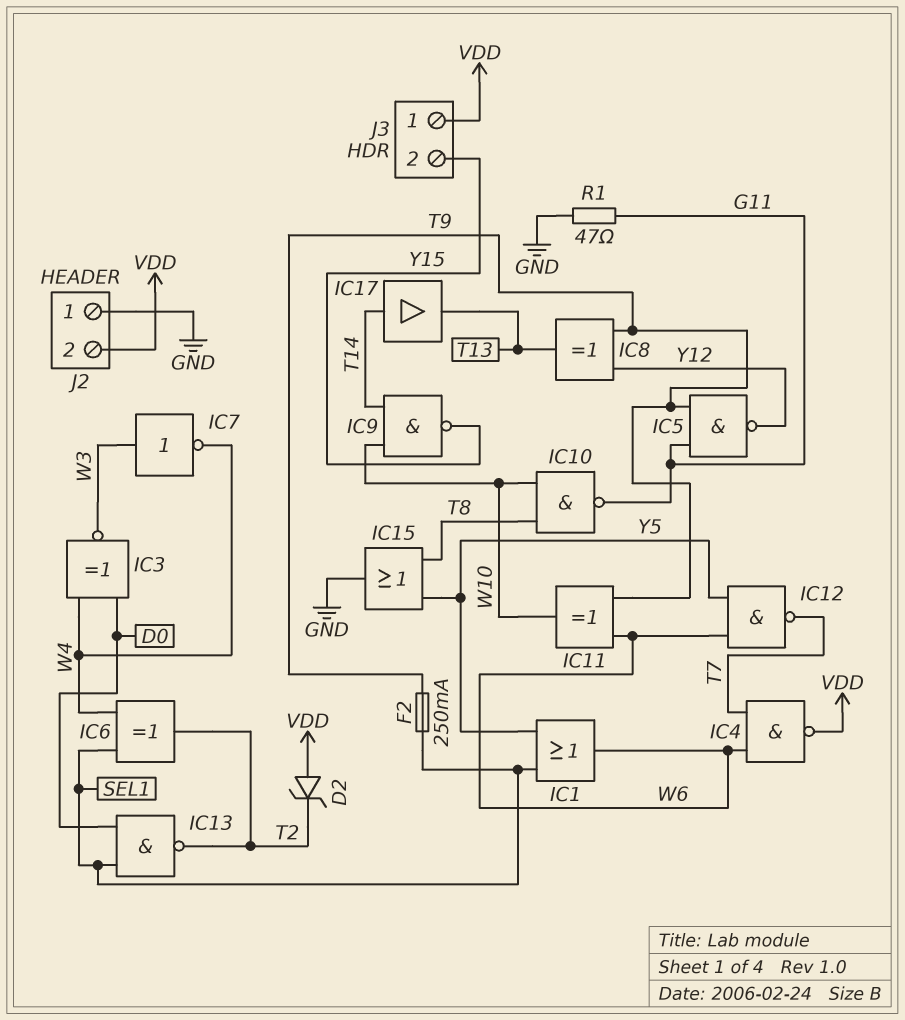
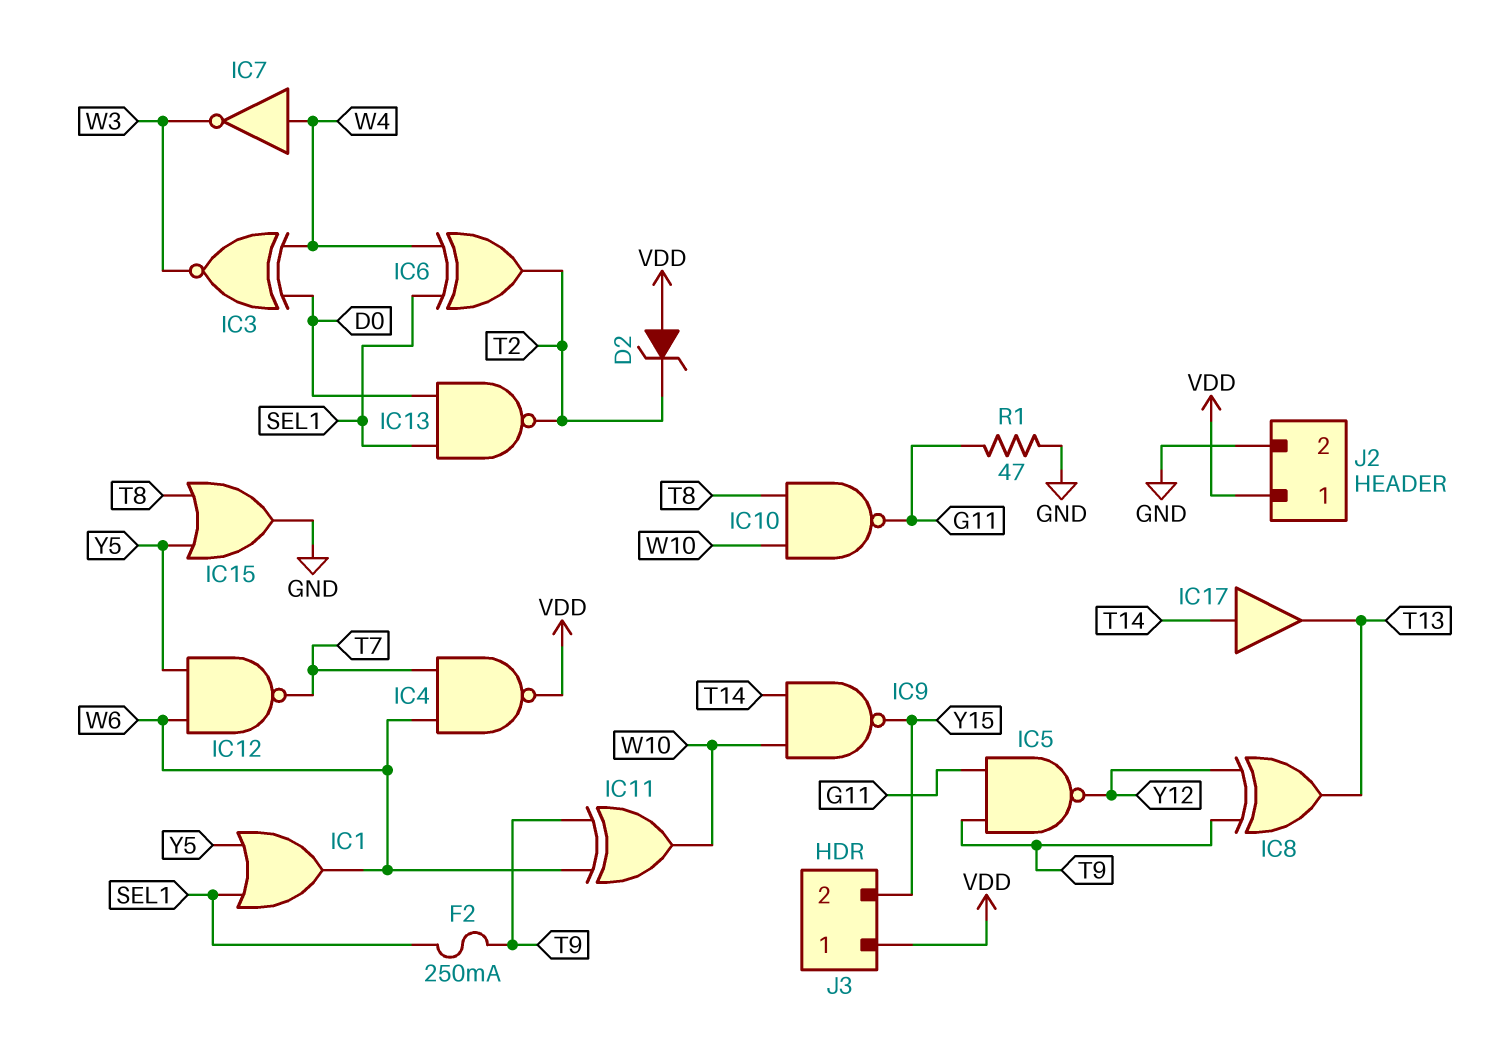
IC7: NOT (in W3, out W4) -> NOT (in W4, out W3)
J2 pin 1: GND -> VDD
J2 pin 2: VDD -> GND

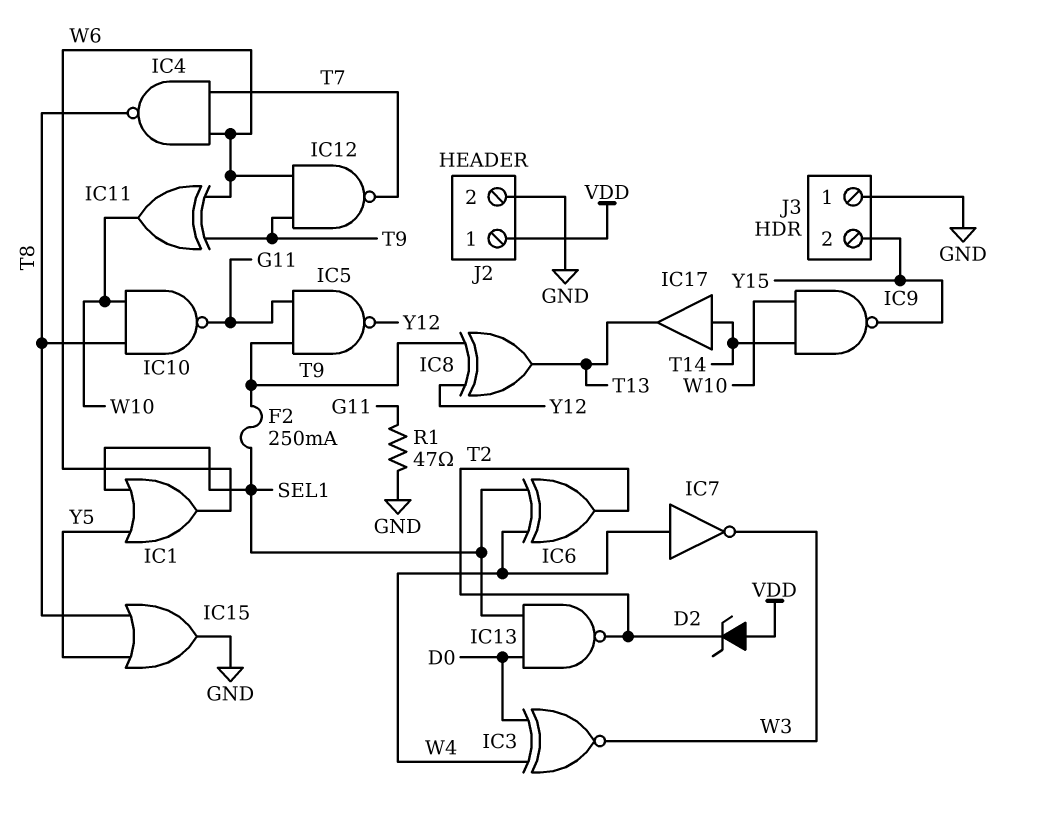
IC4: NAND (in T7, in W6, out VDD) -> NAND (in T7, in W6, out T8)
IC12: NAND (in W6, in Y5, out T7) -> NAND (in T9, in W6, out T7)
J3 pin 1: VDD -> GND

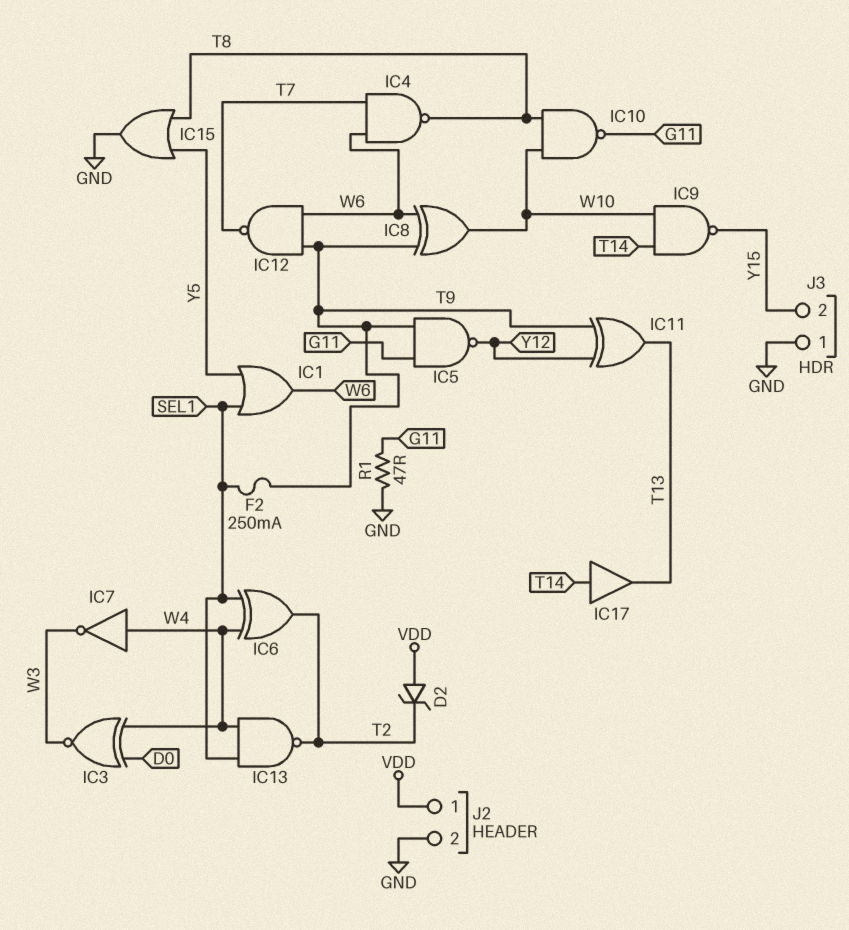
IC8: XOR (in T9, in Y12, out T13) -> XOR (in T9, in W6, out W10)
IC11: XOR (in T9, in W6, out W10) -> XOR (in T9, in Y12, out T13)
IC13: NAND (in D0, in SEL1, out T2) -> NAND (in SEL1, in W4, out T2)

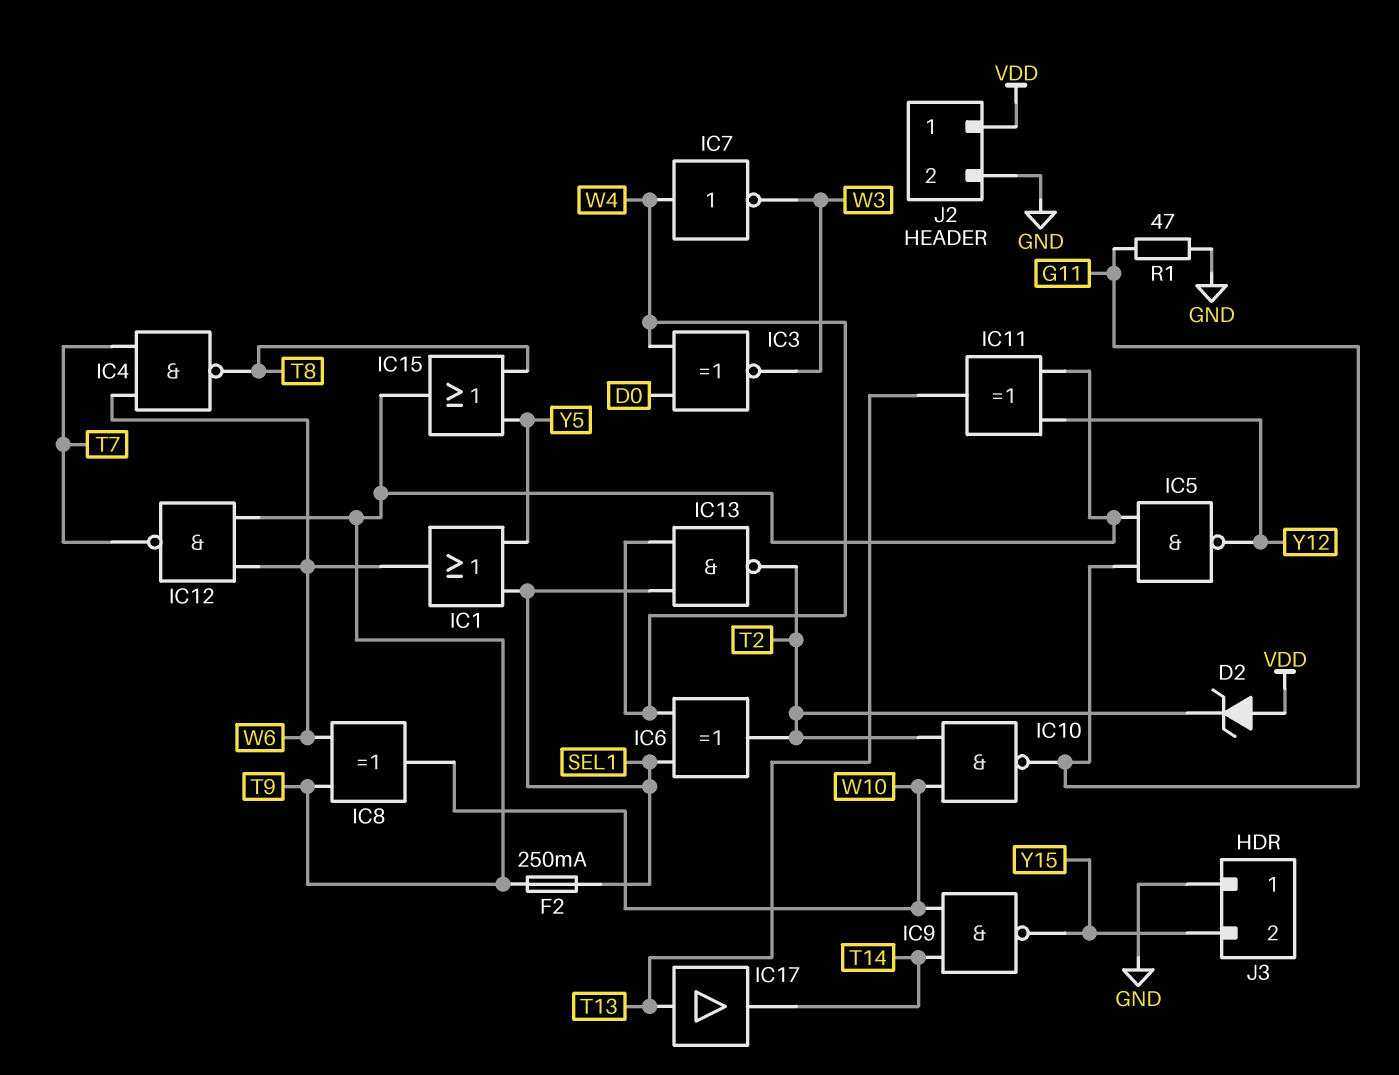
IC10: NAND (in T8, in W10, out G11) -> NAND (in T2, in W10, out G11)
IC15: OR (in T8, in Y5, out GND) -> OR (in T8, in Y5, out T9)
IC17: buffer (in T14, out T13) -> buffer (in T13, out T14)

